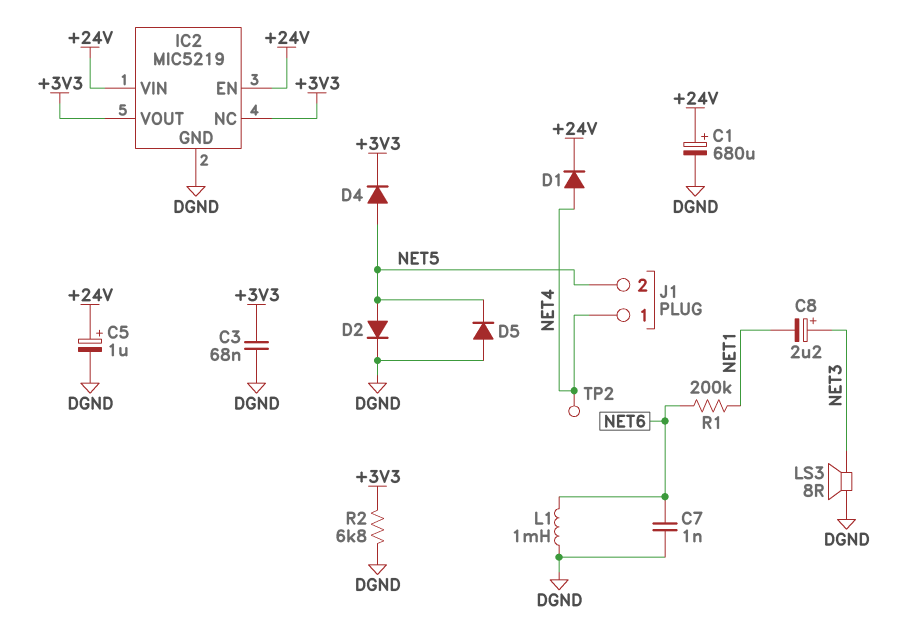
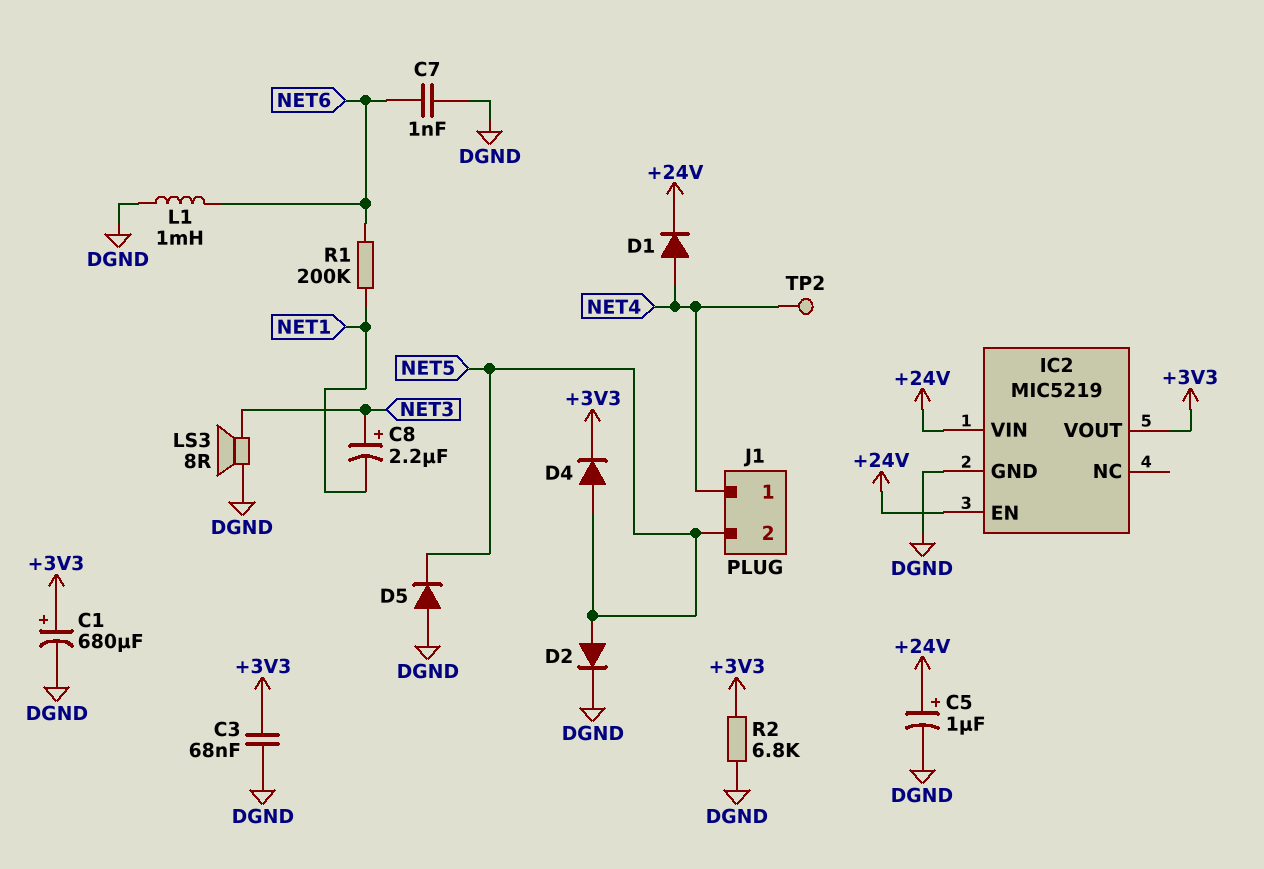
C1: 680uF (plus +24V, minus DGND) -> 680uF (plus +3V3, minus DGND)
IC2 pin NC: +3V3 -> none

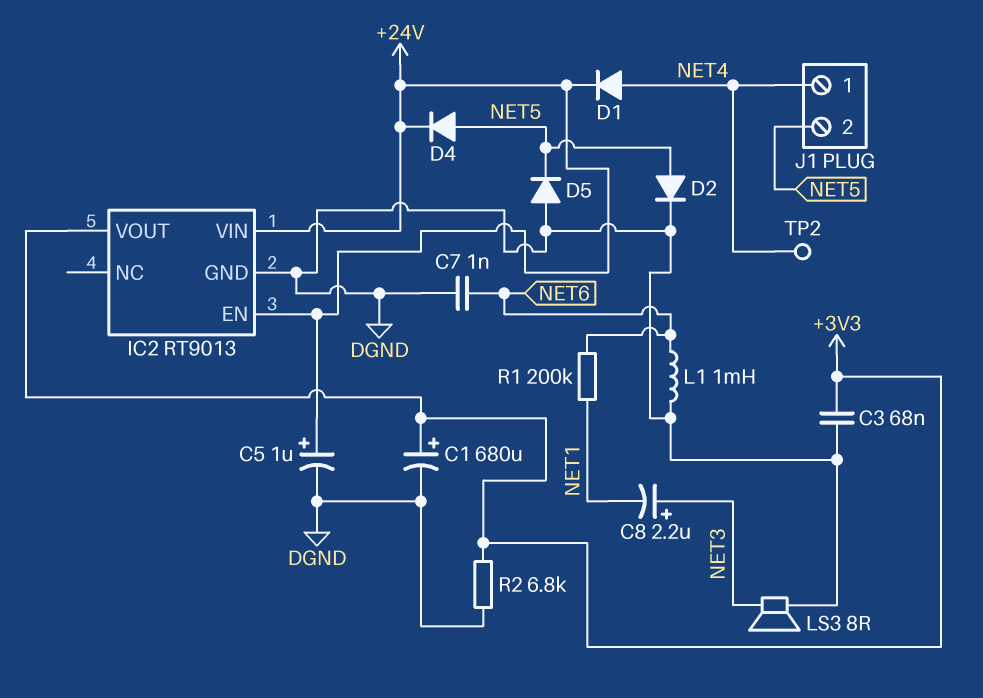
D4: diode (A NET5, K +3V3) -> diode (A NET5, K +24V)
IC2: MIC5219 -> RT9013

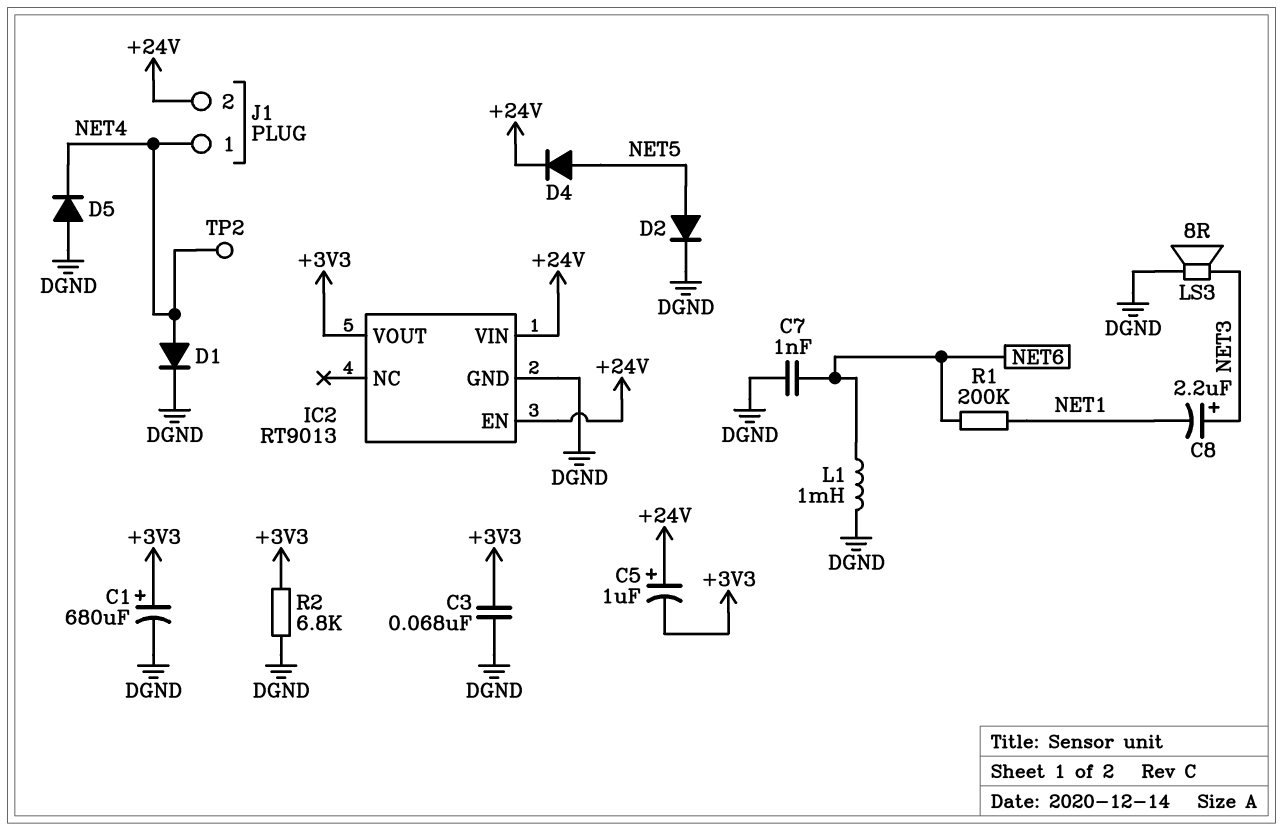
C5: 1uF (plus +24V, minus DGND) -> 1uF (plus +24V, minus +3V3)
D1: diode (A NET4, K +24V) -> diode (A NET4, K DGND)
D5: diode (A DGND, K NET5) -> diode (A DGND, K NET4)
J1 pin 2: NET5 -> +24V

